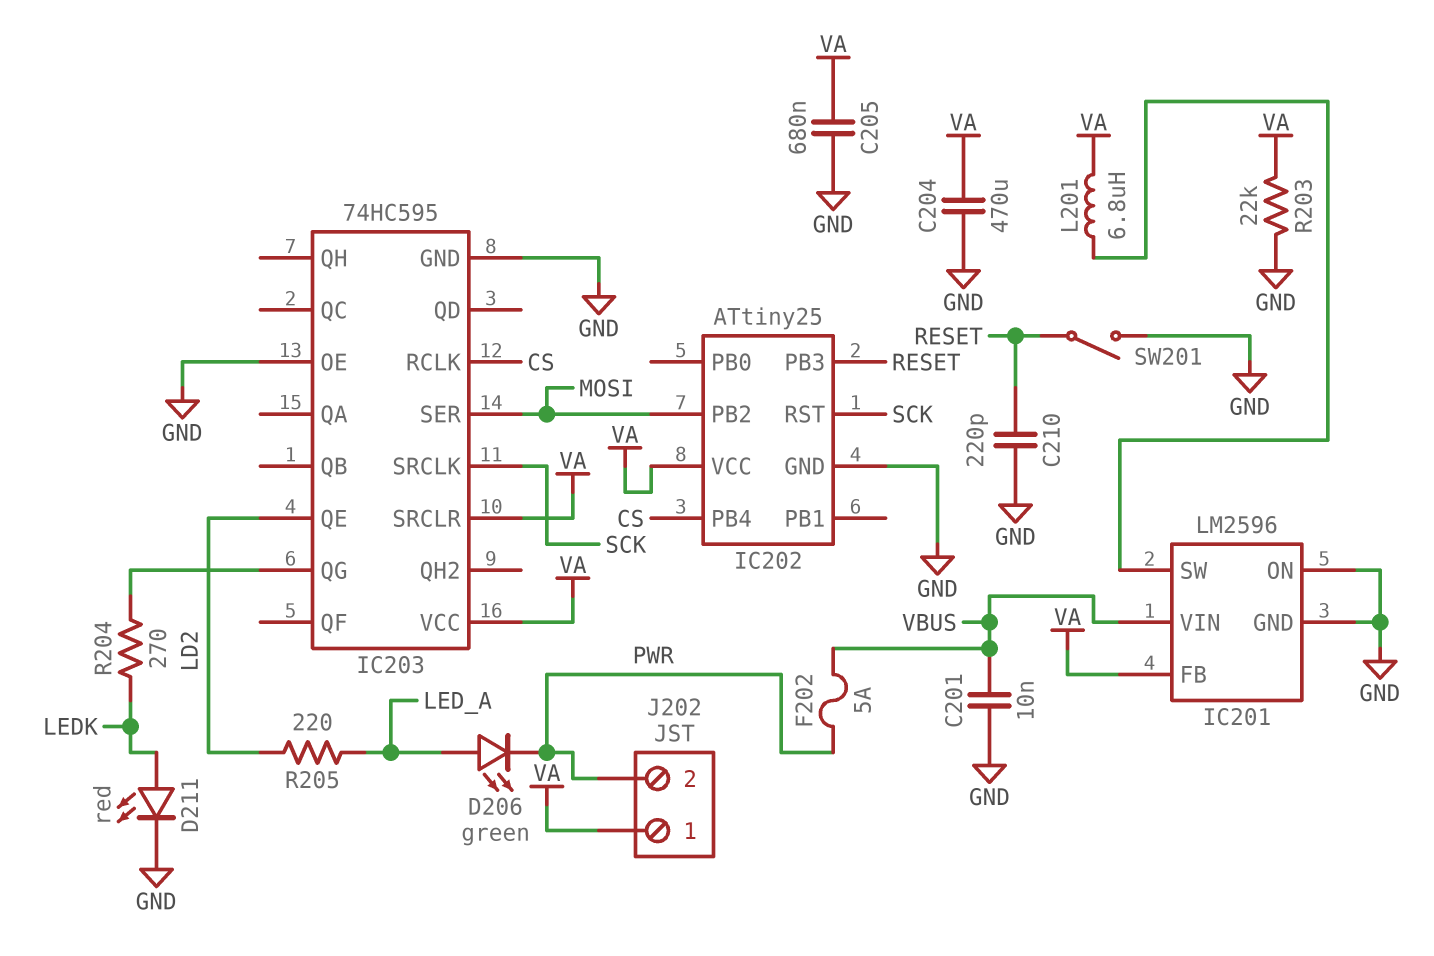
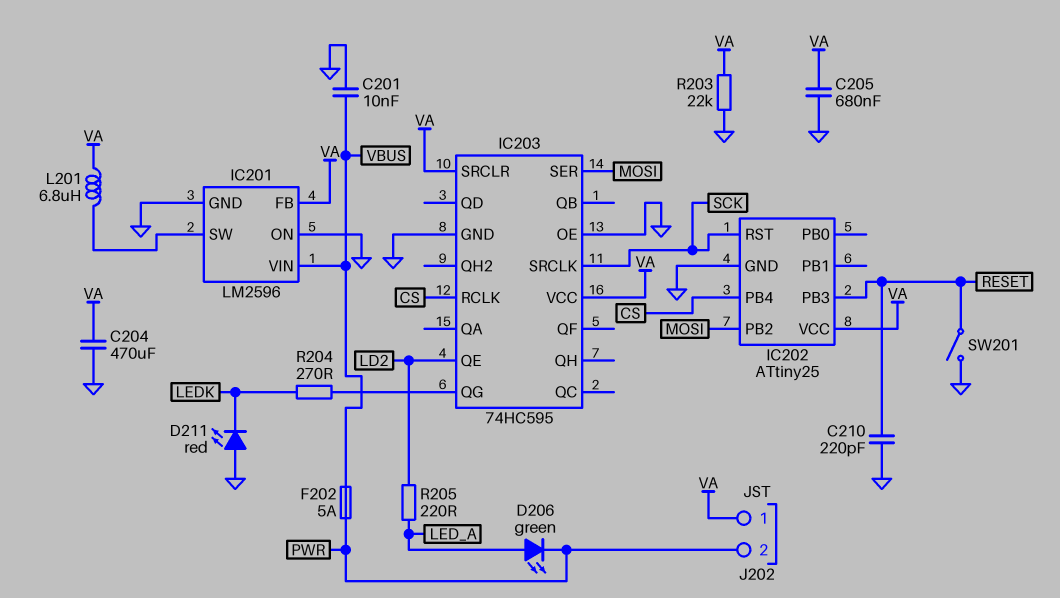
D211: LED red (A LEDK, K GND) -> LED red (A GND, K LEDK)

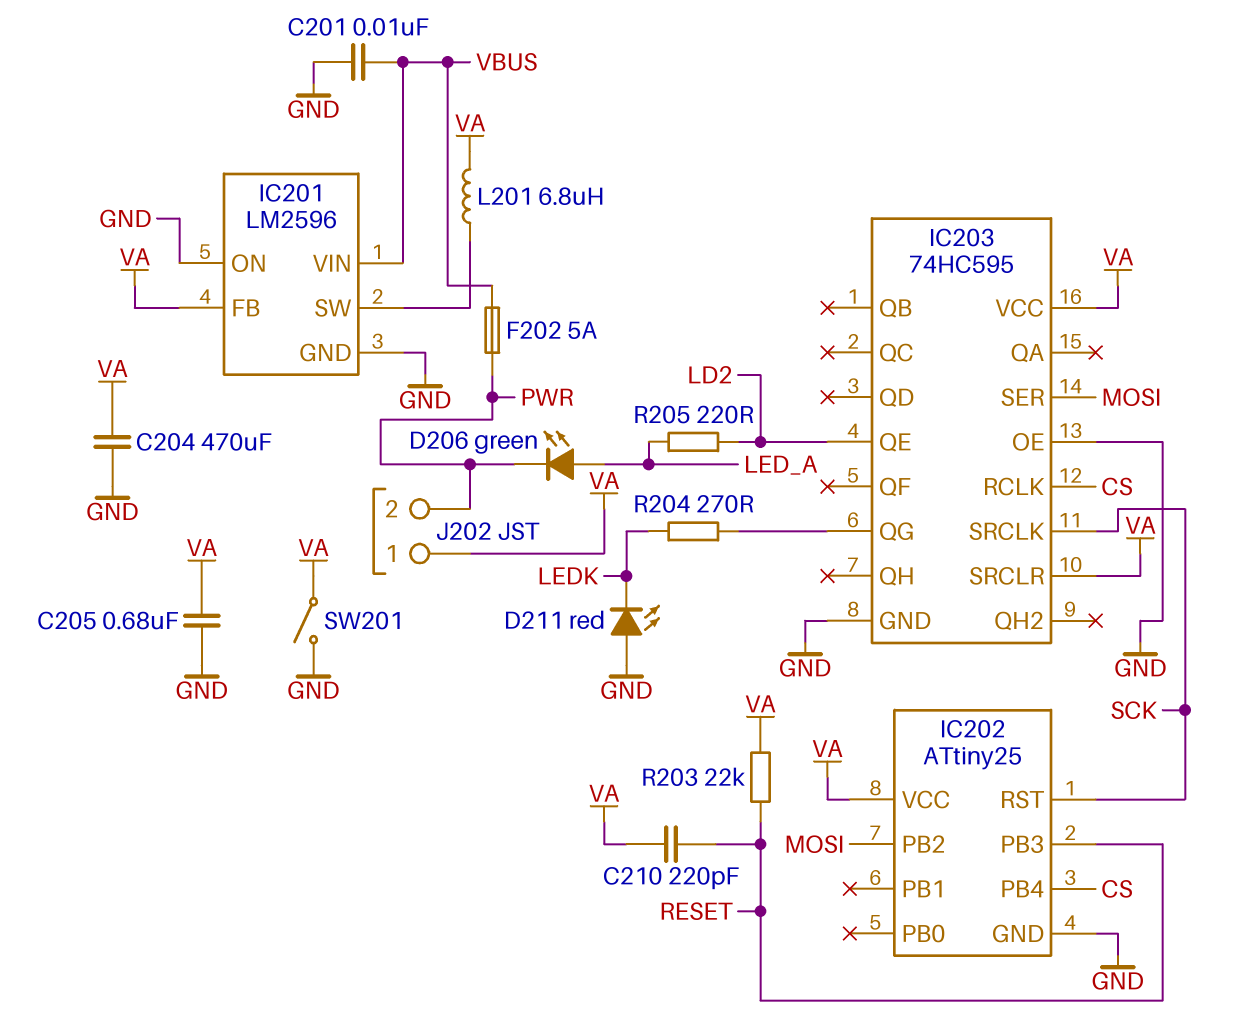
C210: 220pF (GND, RESET) -> 220pF (RESET, VA)
R203: 22k (GND, VA) -> 22k (RESET, VA)
SW201: switch (GND, RESET) -> switch (GND, VA)

